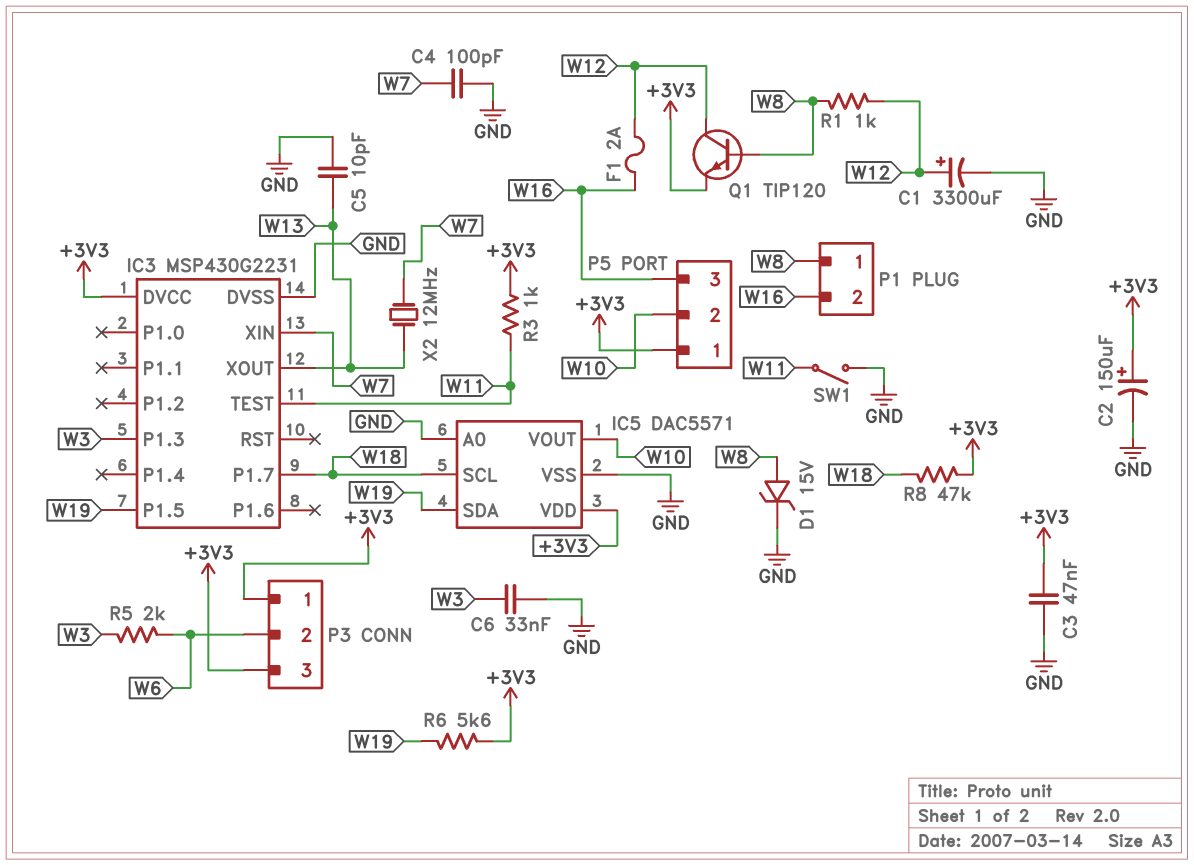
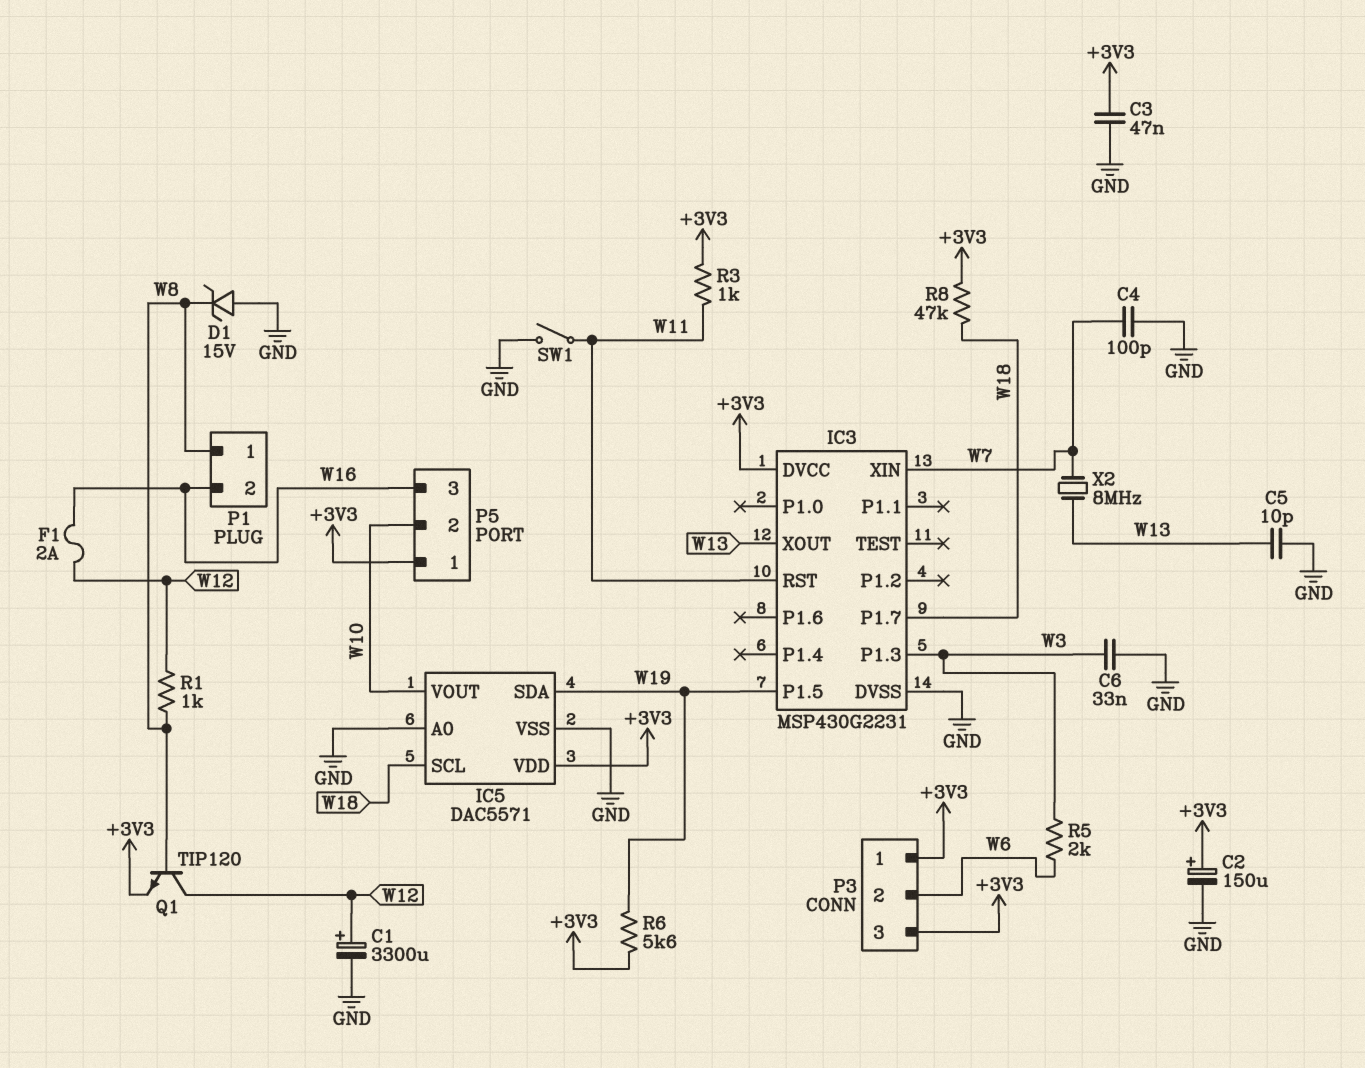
D1: zener 15V (A W8, K GND) -> zener 15V (A GND, K W8)
IC3 pin RST: none -> W11
IC3 pin TEST: W11 -> none
X2: 12MHz (W7, W13) -> 8MHz (W7, W13)

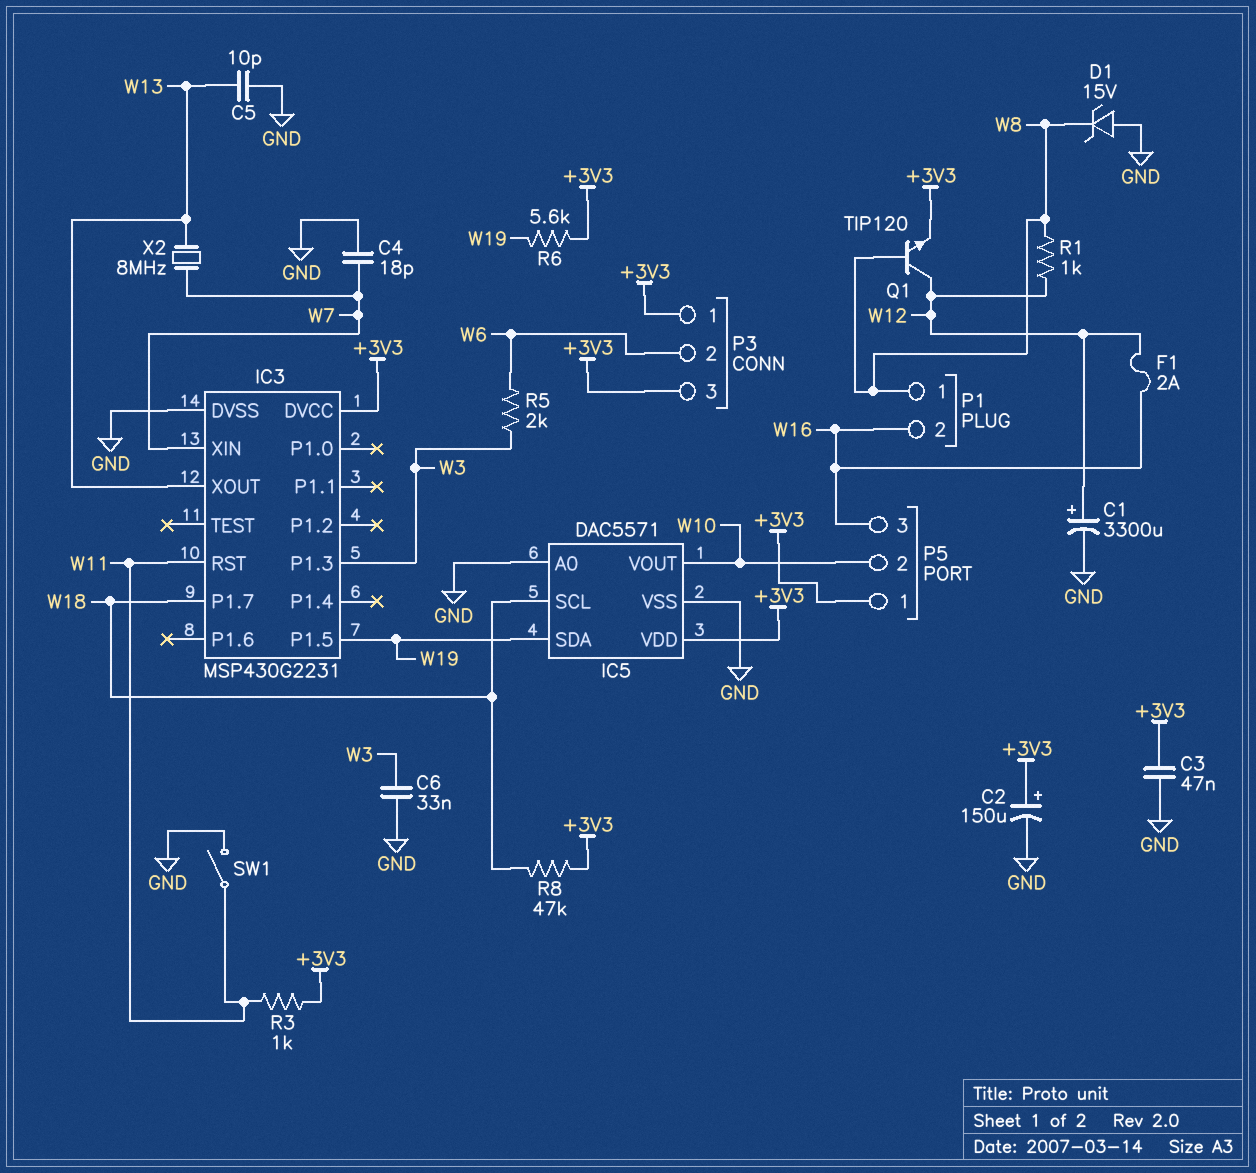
C4: 100pF (GND, W7) -> 18pF (GND, W7)

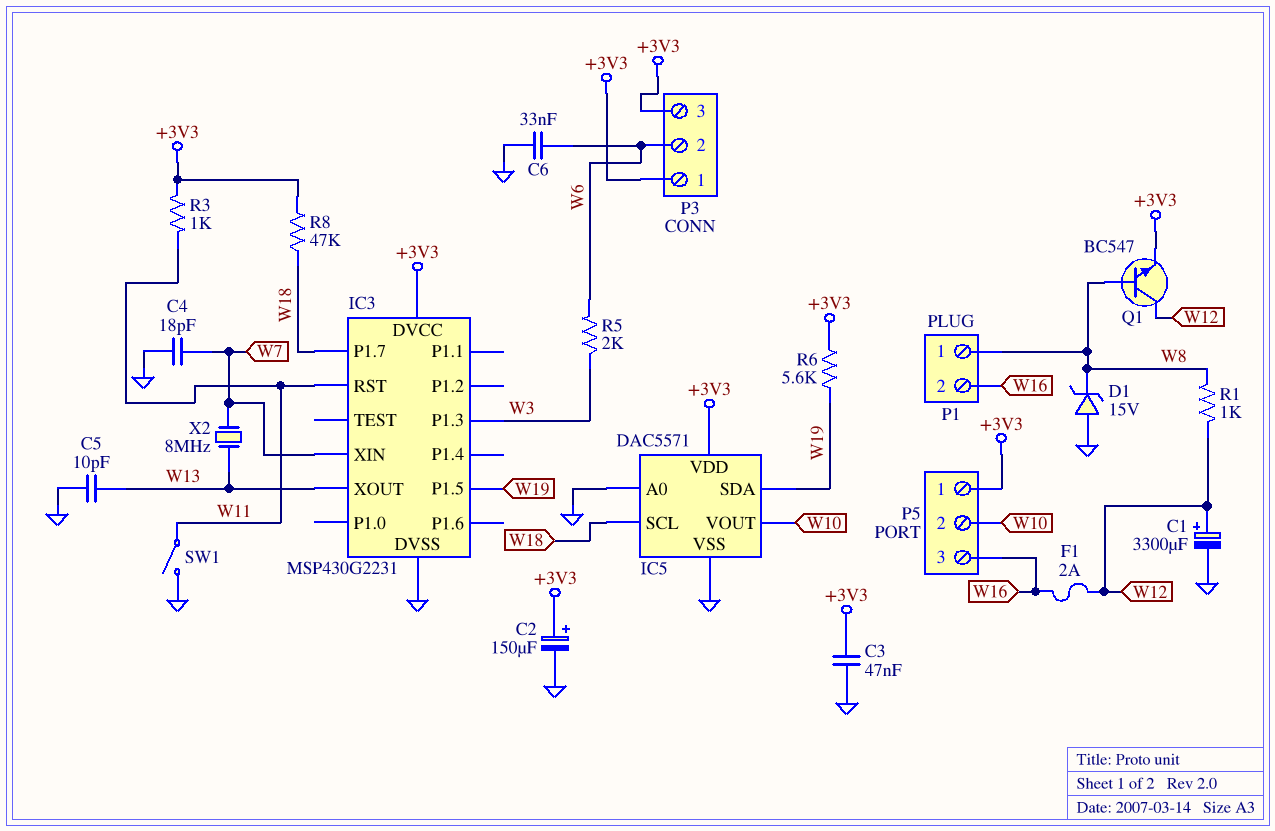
C6: 33nF (GND, W3) -> 33nF (GND, W6)
Q1: NPN TIP120 (B W8, C W12, E +3V3) -> NPN BC547 (B W8, C W12, E +3V3)

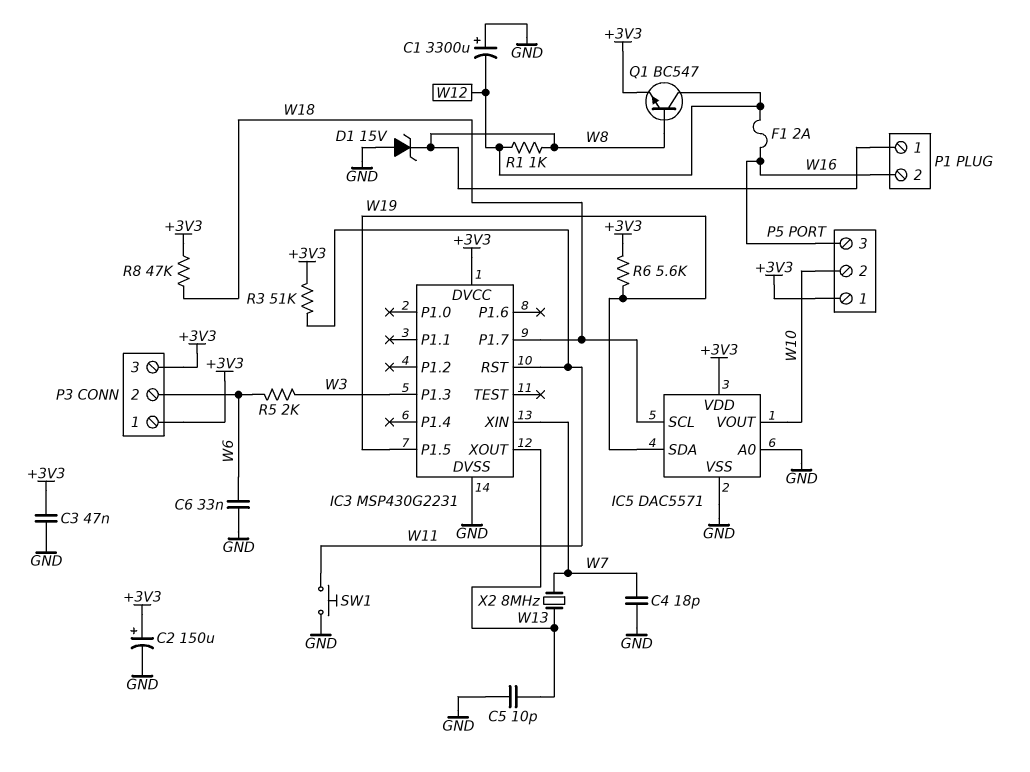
C1: 3300uF (plus W12, minus GND) -> 3300uF (plus GND, minus W12)
R3: 1k (+3V3, W11) -> 51k (+3V3, W11)
SW1: switch (GND, W11) -> button (GND, W11)

